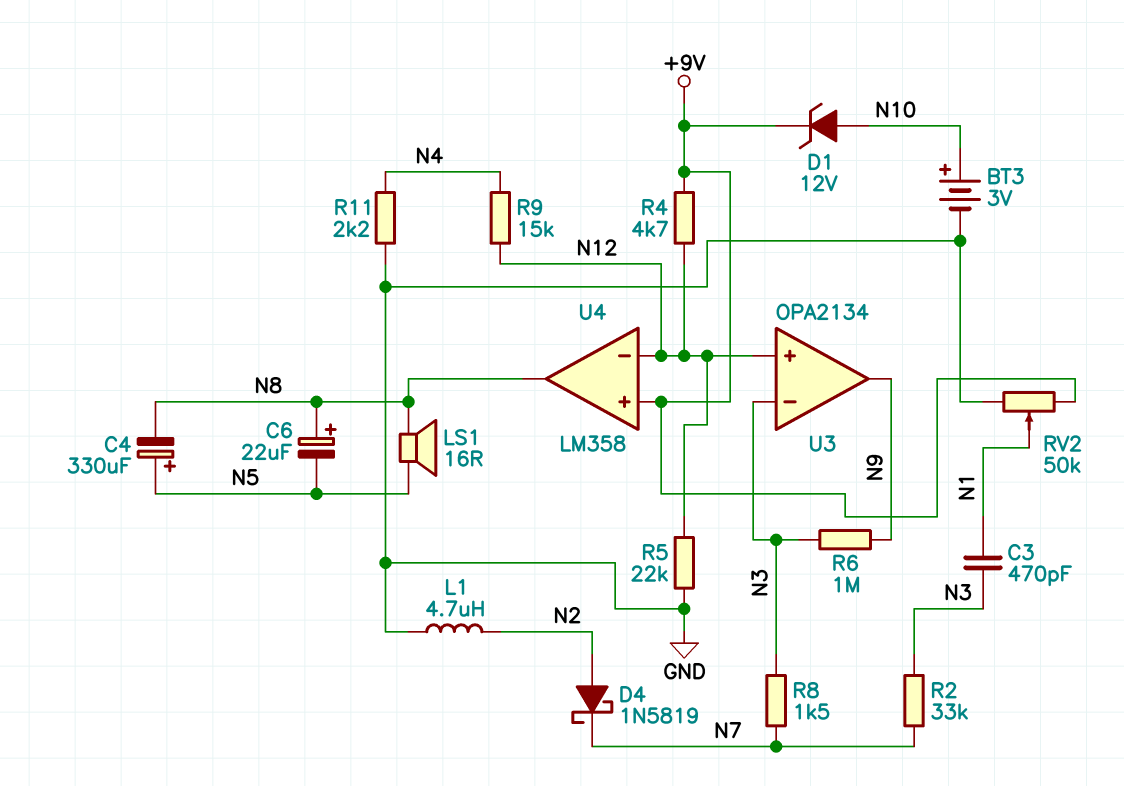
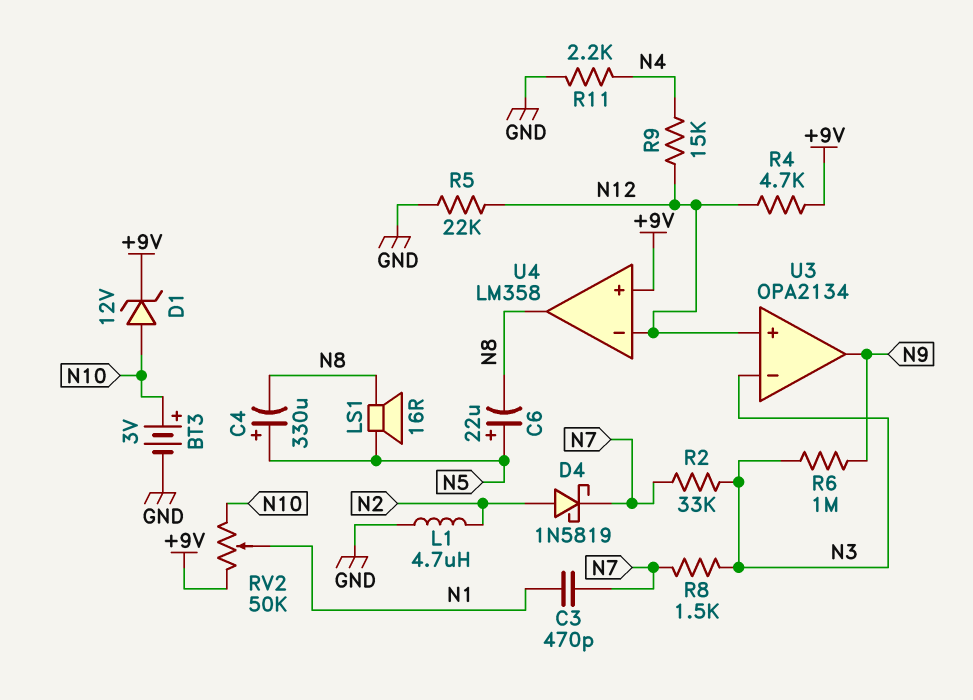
C3: 470pF (N1, N3) -> 470pF (N1, N7)
C6: 22uF (plus N8, minus N5) -> 22uF (plus N5, minus N8)
RV2: 50k (+9V, GND, wiper N1) -> 50k (+9V, N10, wiper N1)

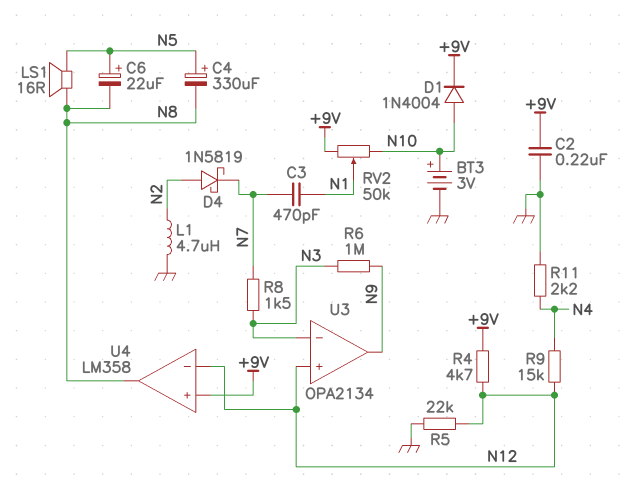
C2: none -> 220nF (+9V, GND)
D1: zener 12V (A N10, K +9V) -> diode 1N4004 (A N10, K +9V)
R2: 33k (N3, N7) -> none

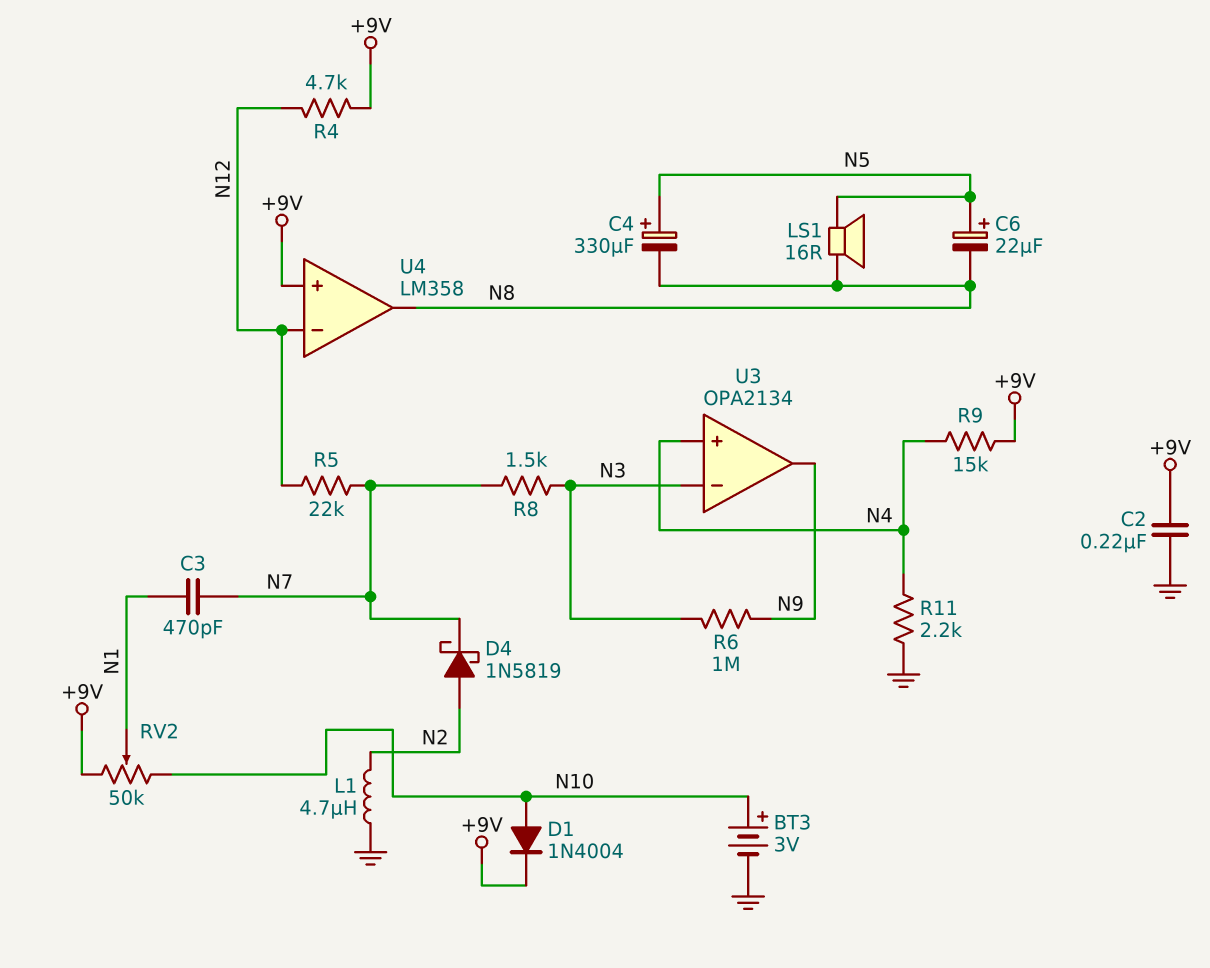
R5: 22k (GND, N12) -> 22k (N7, N12)
R9: 15k (N4, N12) -> 15k (+9V, N4)
U3 pin in+: N12 -> N4

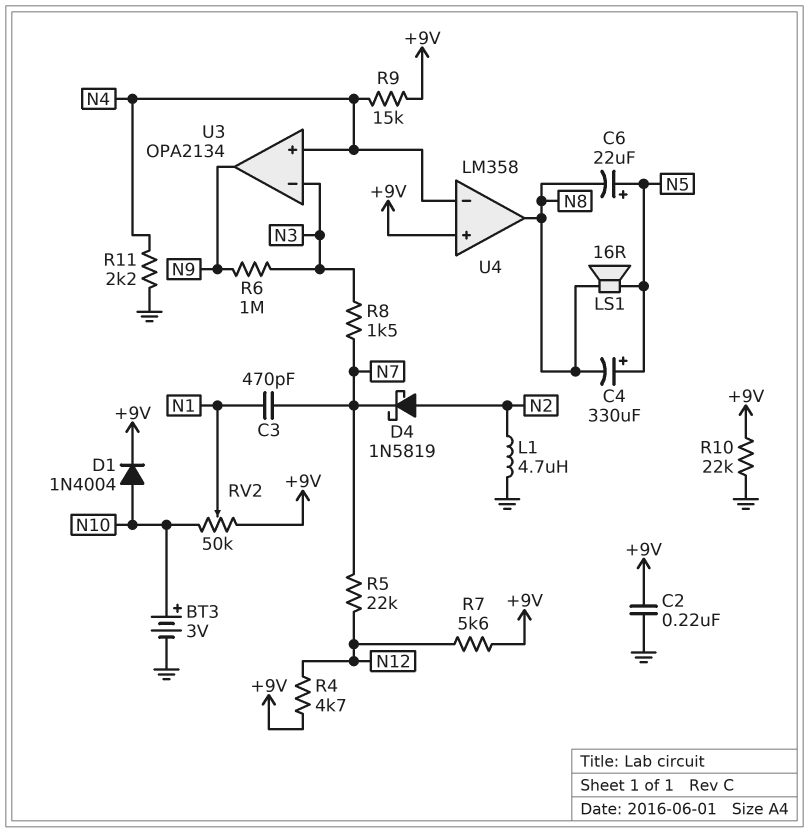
R7: none -> 5.6k (+9V, N12)
R10: none -> 22k (+9V, GND)
U4 pin in-: N12 -> N4

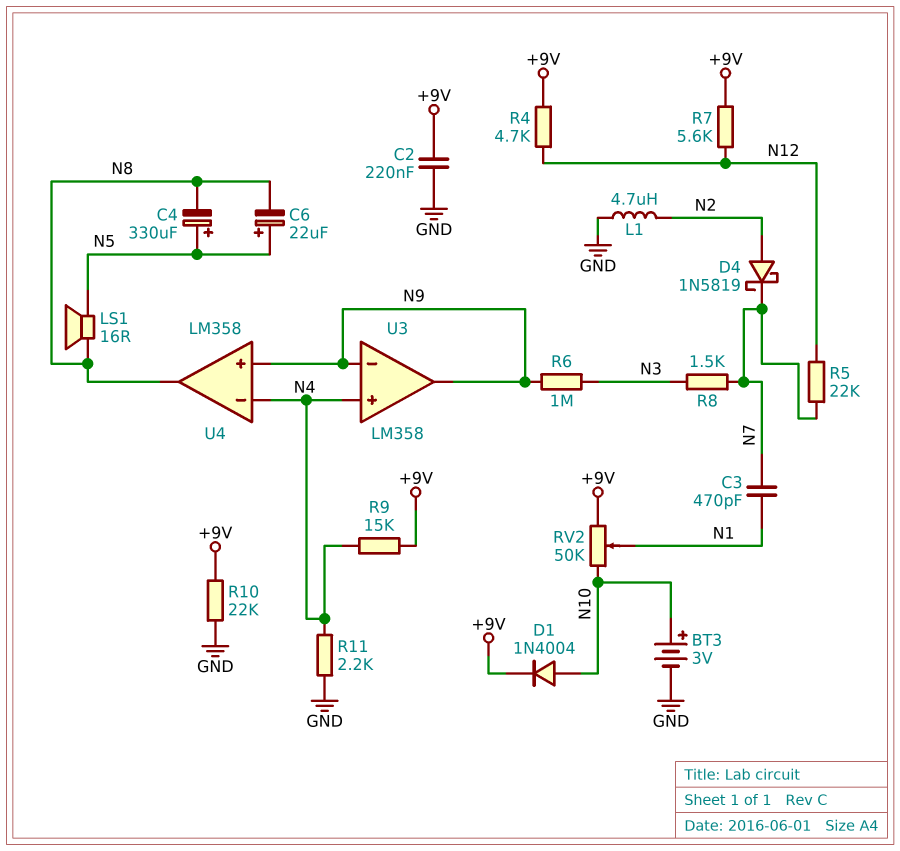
U3: OPA2134 -> LM358
U3 pin in-: N3 -> N9
U4 pin in+: +9V -> N9

